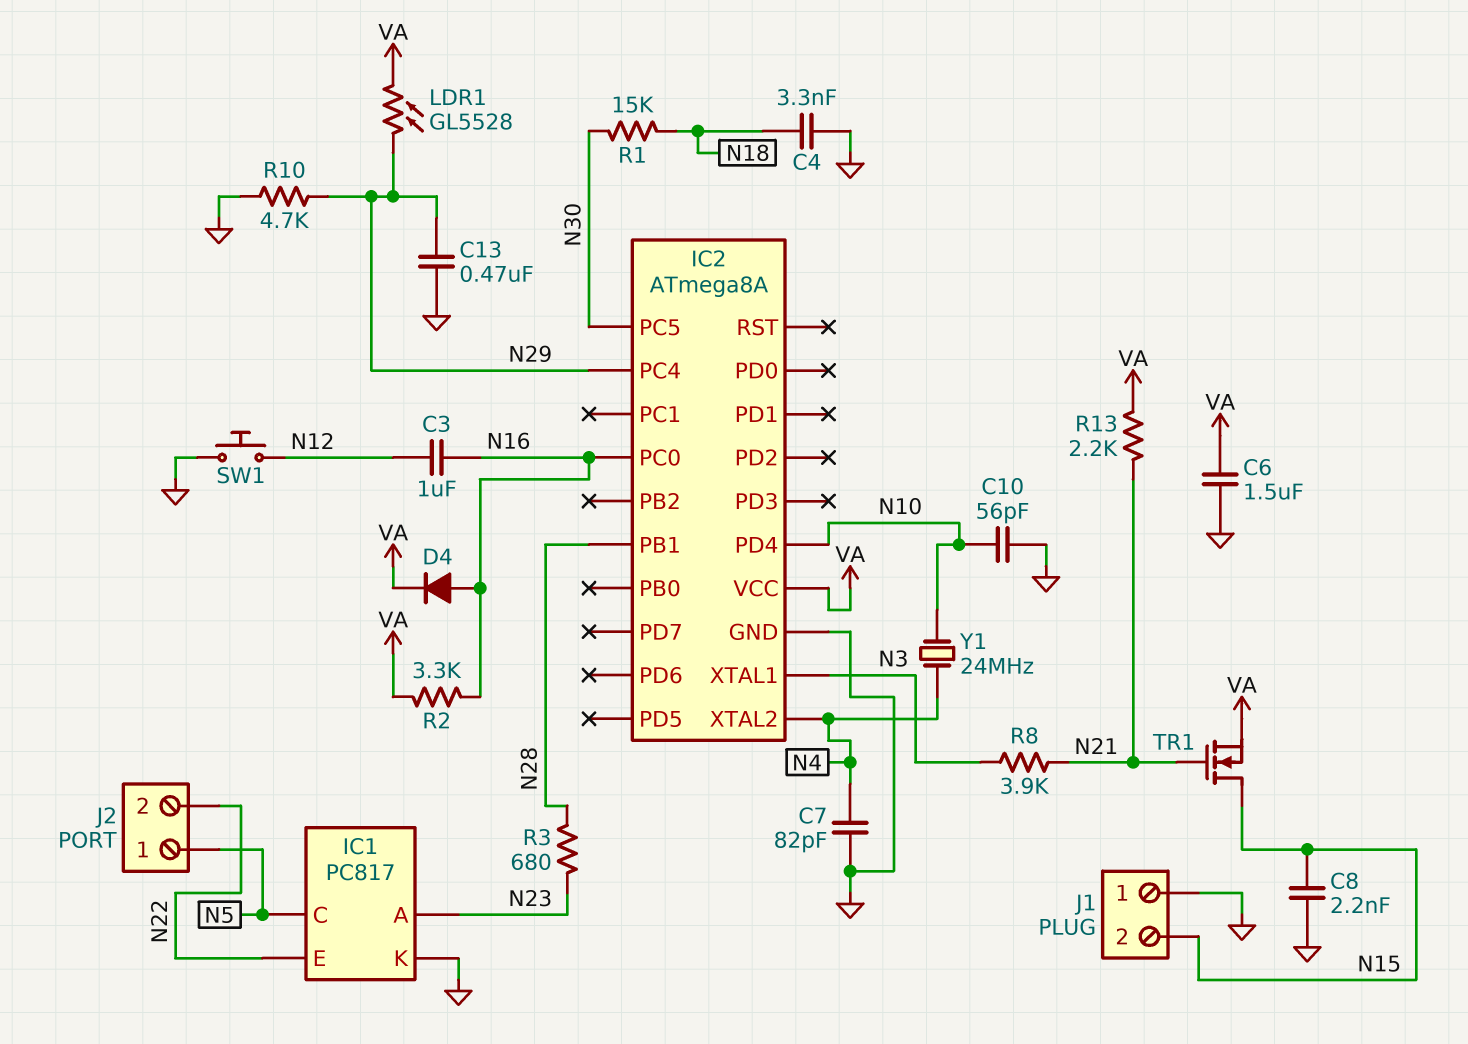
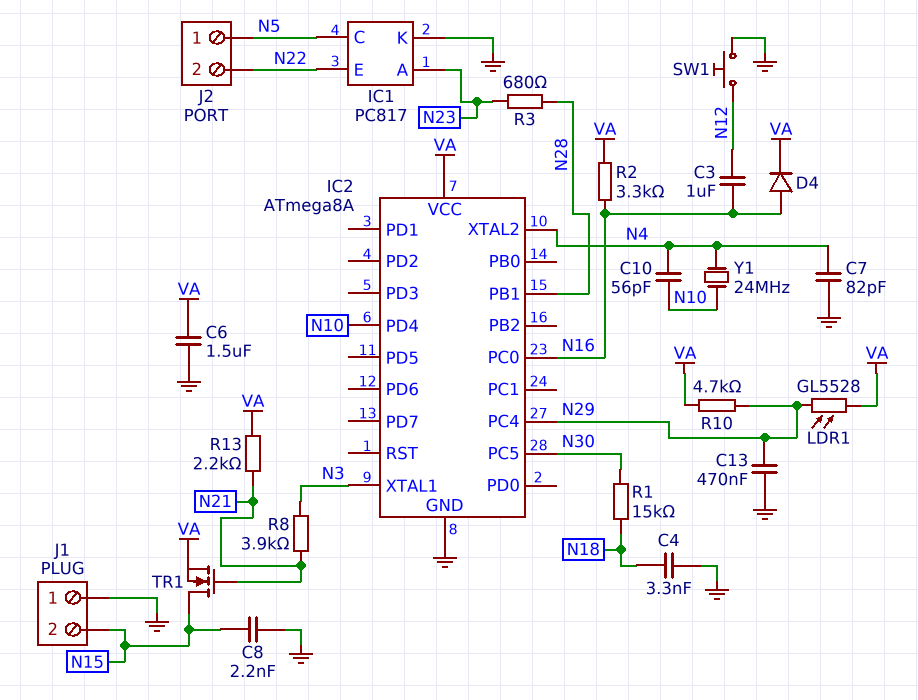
C10: 56pF (GND, N10) -> 56pF (N4, N10)
R10: 4.7k (GND, N29) -> 4.7k (N29, VA)

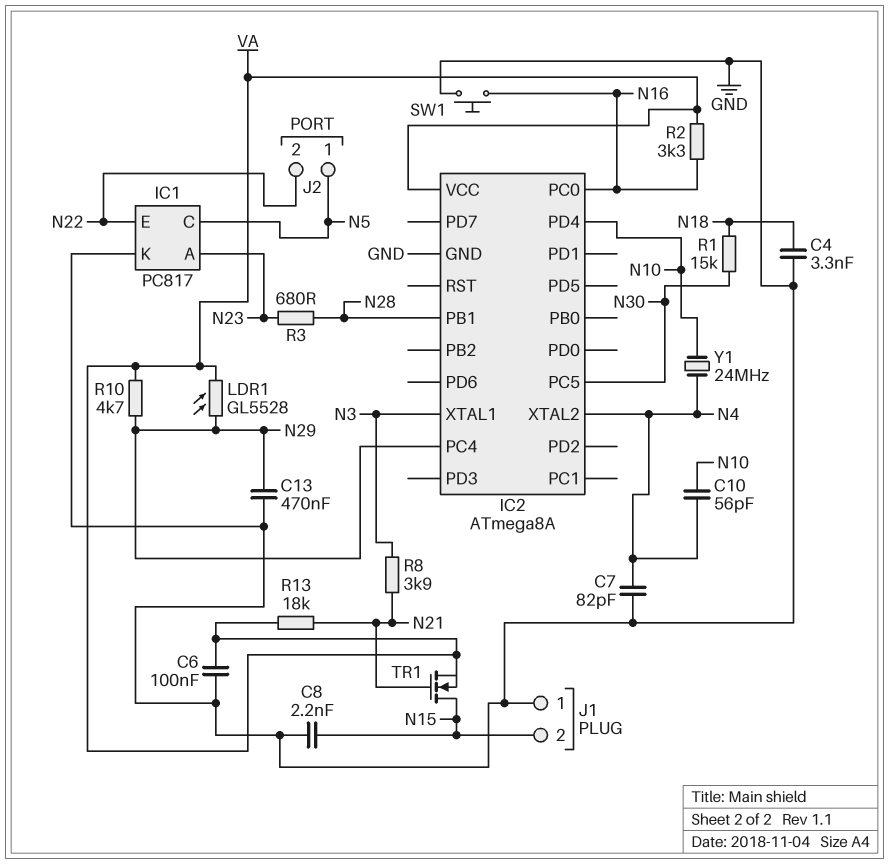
C3: 1uF (N12, N16) -> none
C6: 1.5uF (GND, VA) -> 100nF (GND, VA)
D4: diode (A N16, K VA) -> none
R13: 2.2k (N21, VA) -> 18k (N21, VA)
SW1: button (GND, N12) -> button (GND, N16)

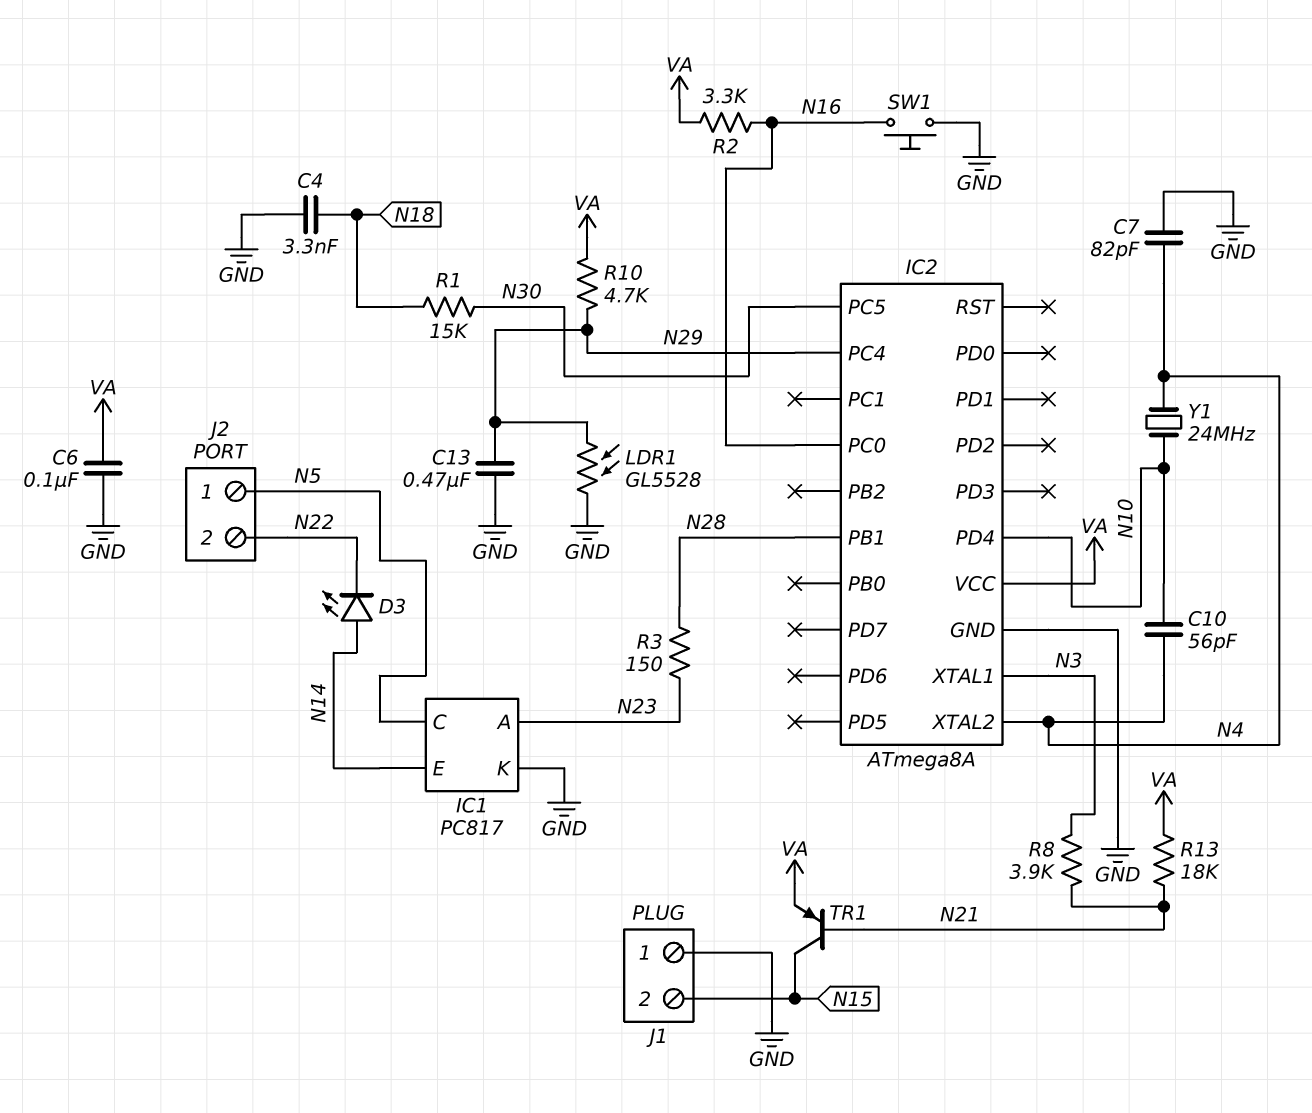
C8: 2.2nF (GND, N15) -> none
D3: none -> LED (A N14, K N22)
IC1 pin E: N22 -> N14
LDR1: GL5528 (N29, VA) -> GL5528 (GND, N29)
R3: 680 (N23, N28) -> 150 (N23, N28)
TR1: NMOS (G N21, D N15, S VA) -> PNP (B N21, C N15, E VA)

